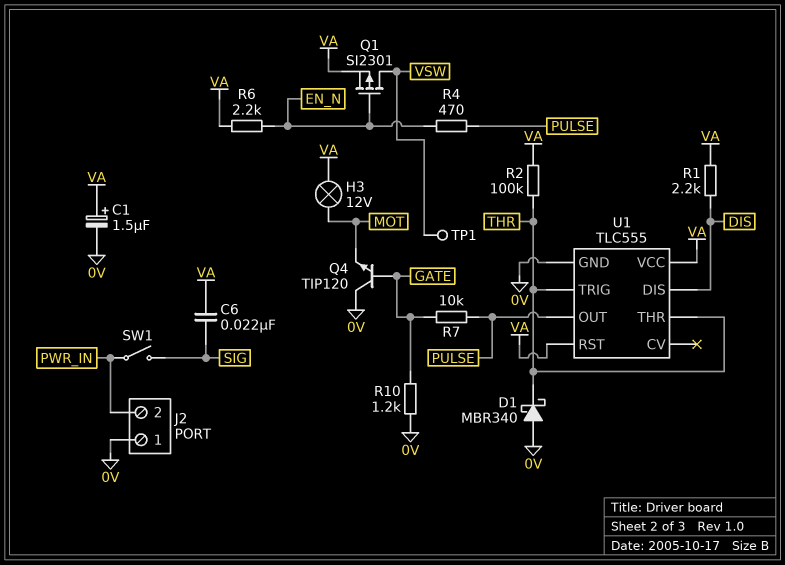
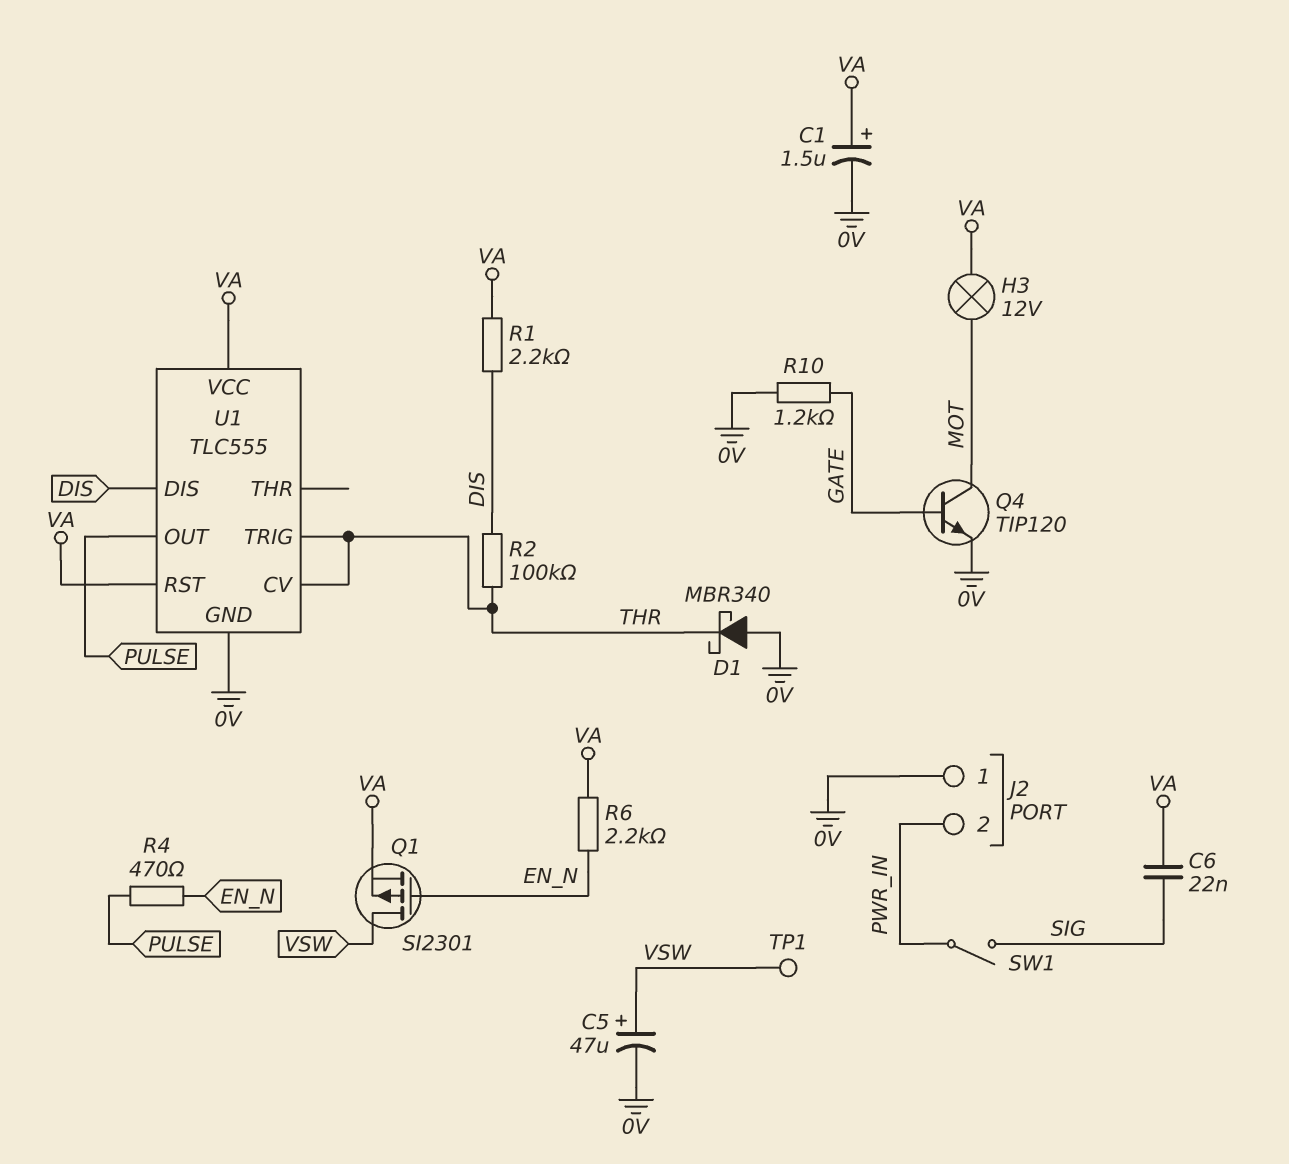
C5: none -> 47uF (plus VSW, minus 0V)
Q4: NPN TIP120 (B GATE, C 0V, E MOT) -> NPN TIP120 (B GATE, C MOT, E 0V)
R2: 100k (THR, VA) -> 100k (DIS, THR)
R7: 10k (GATE, PULSE) -> none
U1 pin CV: none -> THR
U1 pin THR: THR -> none

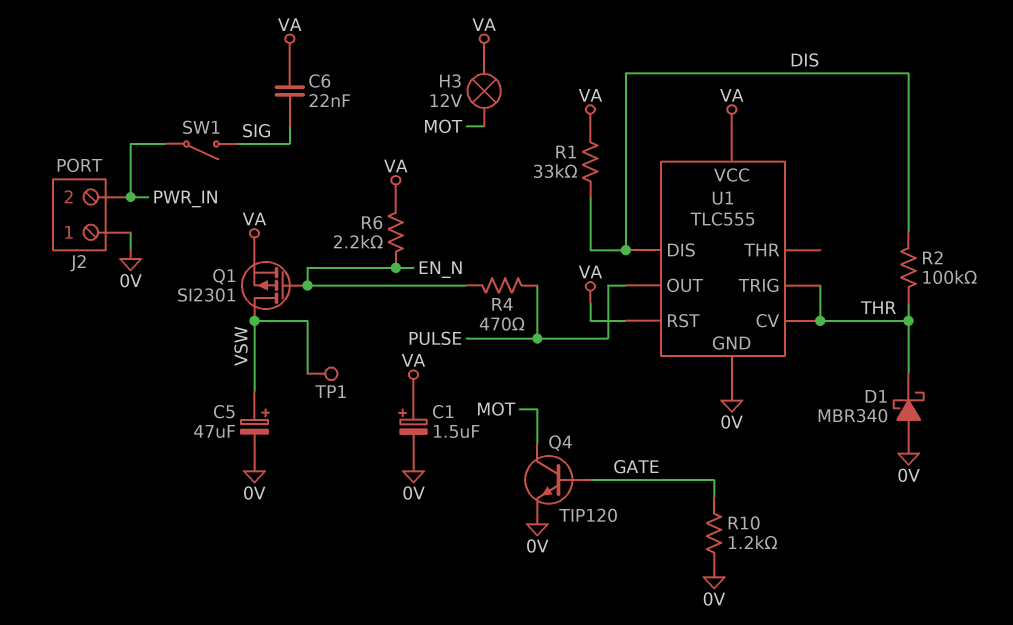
R1: 2.2k (DIS, VA) -> 33k (DIS, VA)

